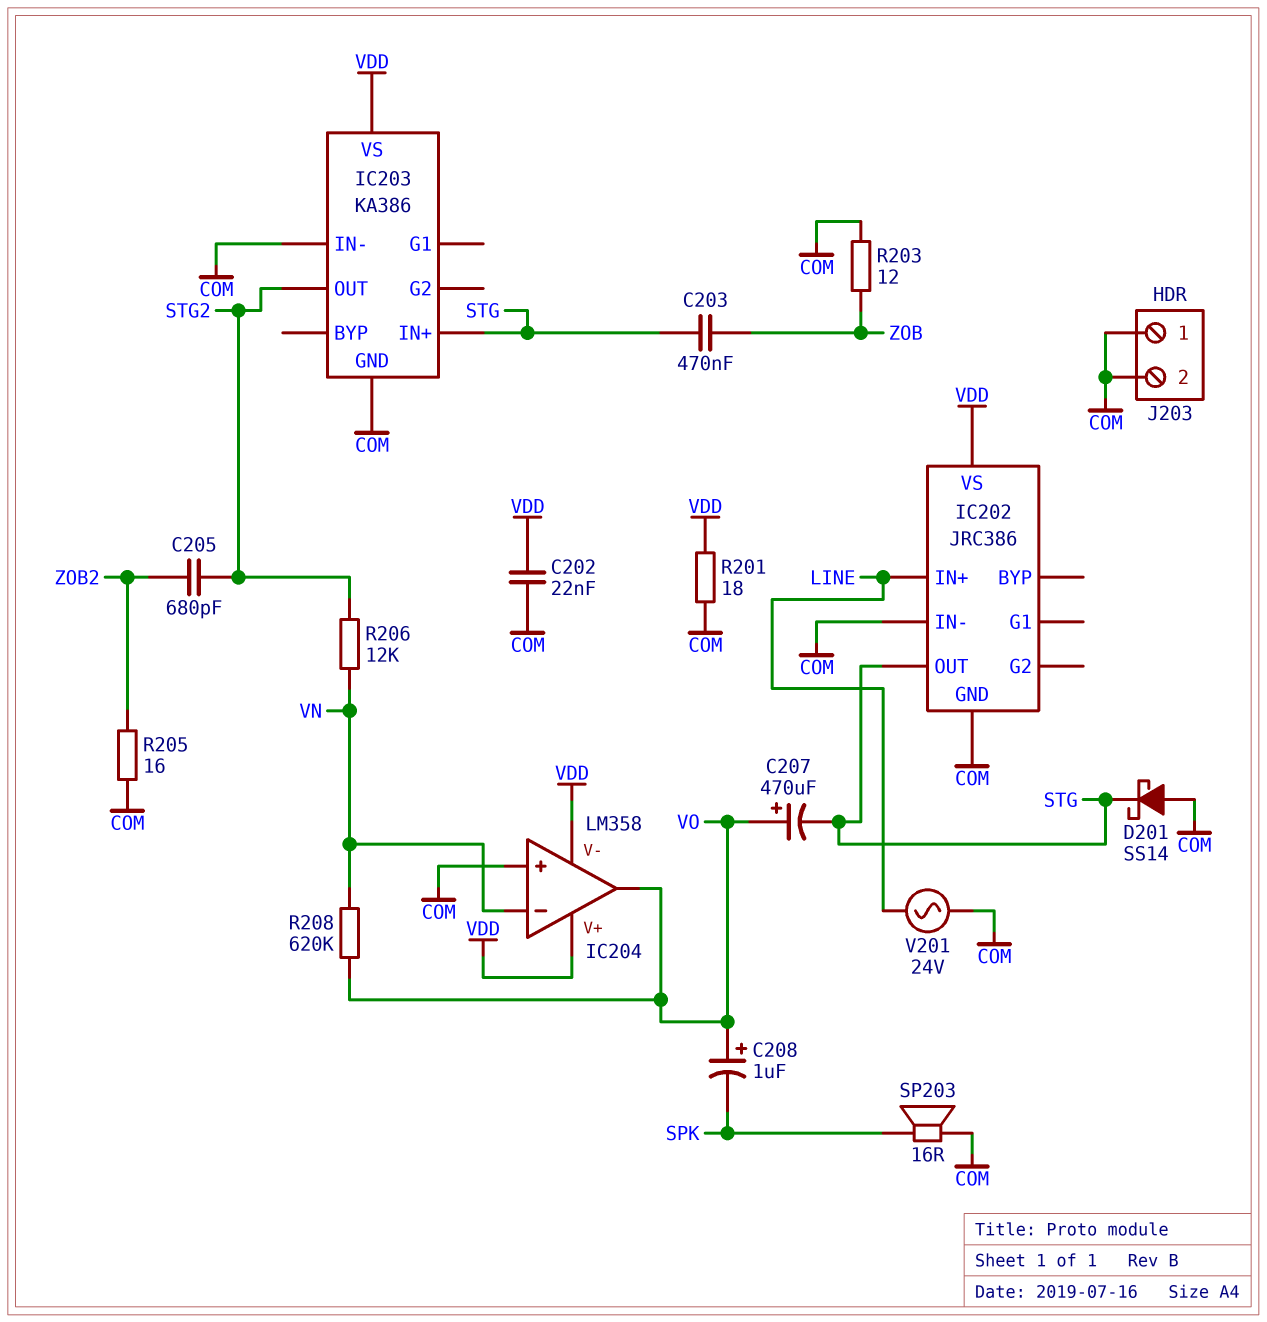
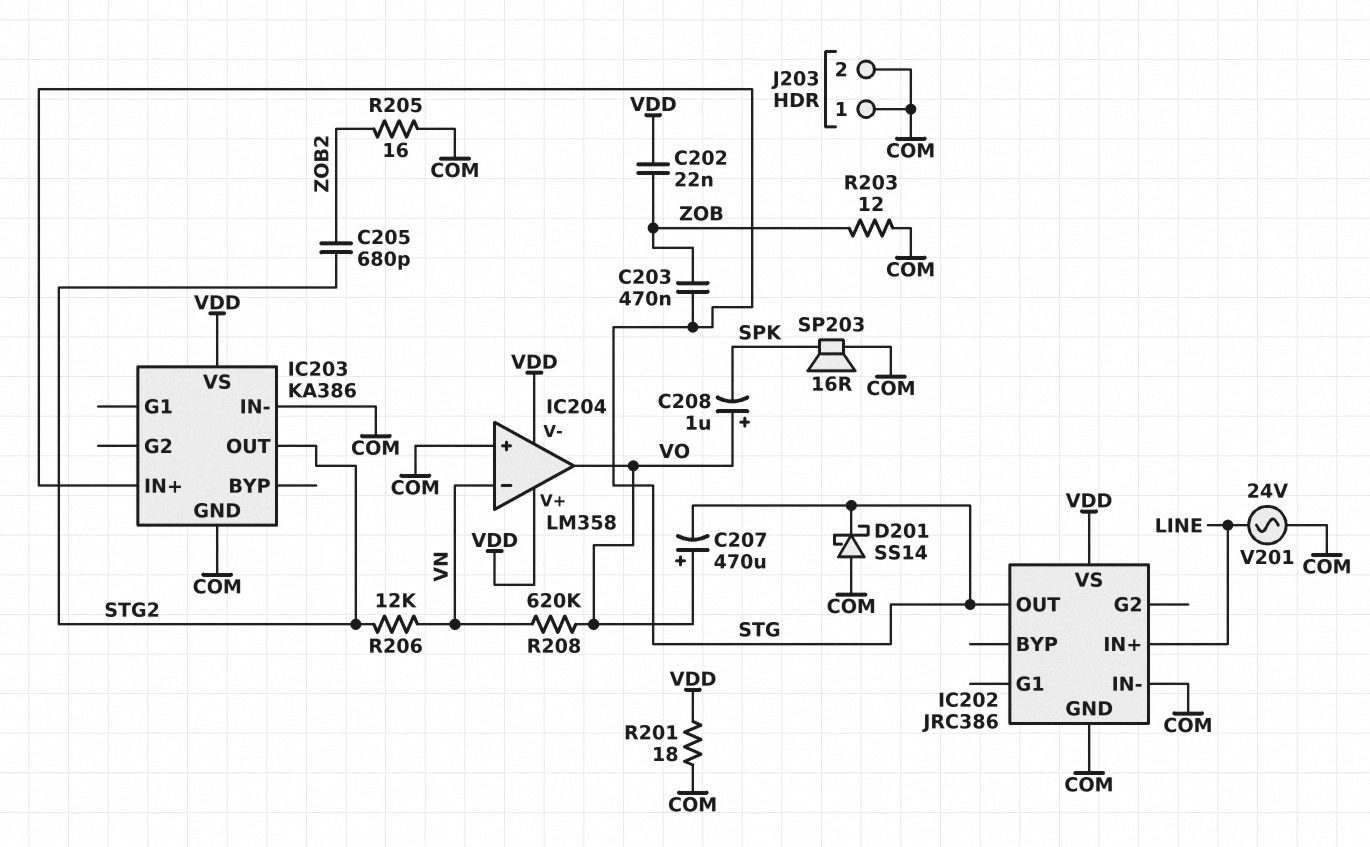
C202: 22nF (COM, VDD) -> 22nF (VDD, ZOB)

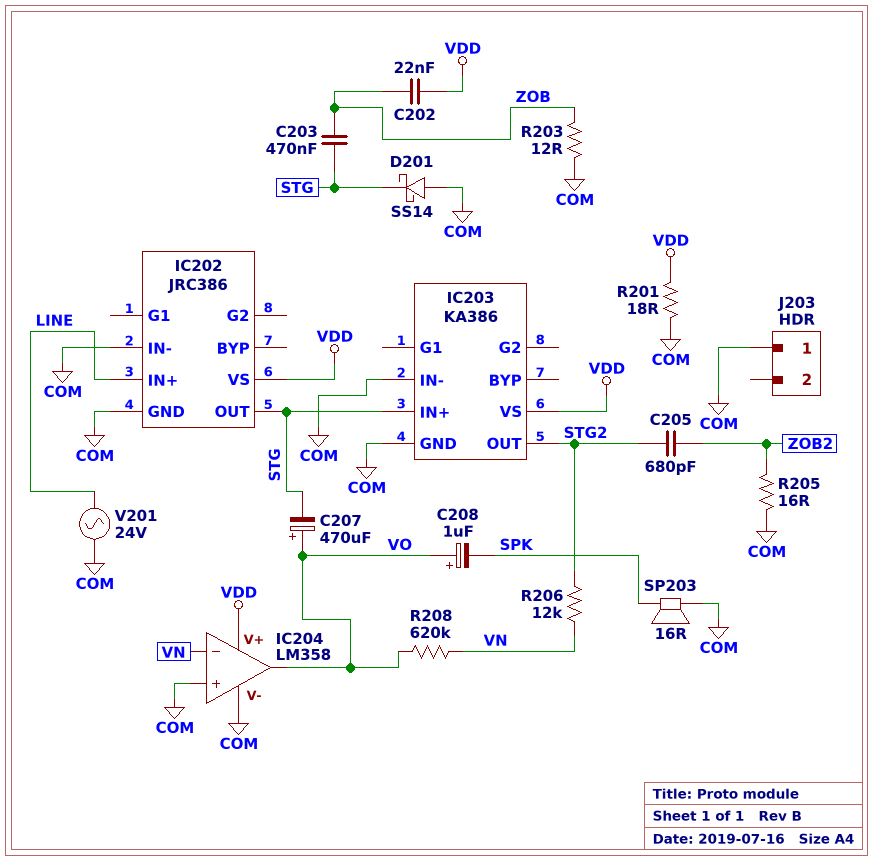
IC204 pin V-: VDD -> COM
J203 pin 2: COM -> none

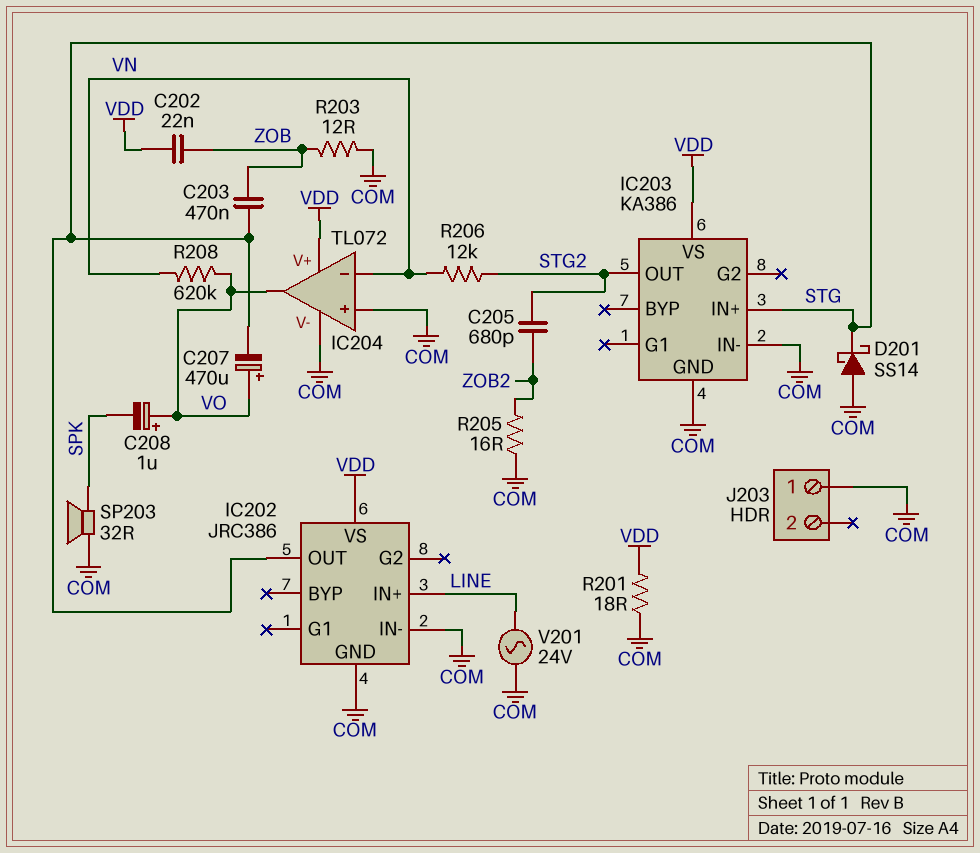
IC204: LM358 -> TL072
SP203: speaker 16R (COM, SPK) -> speaker 32R (COM, SPK)

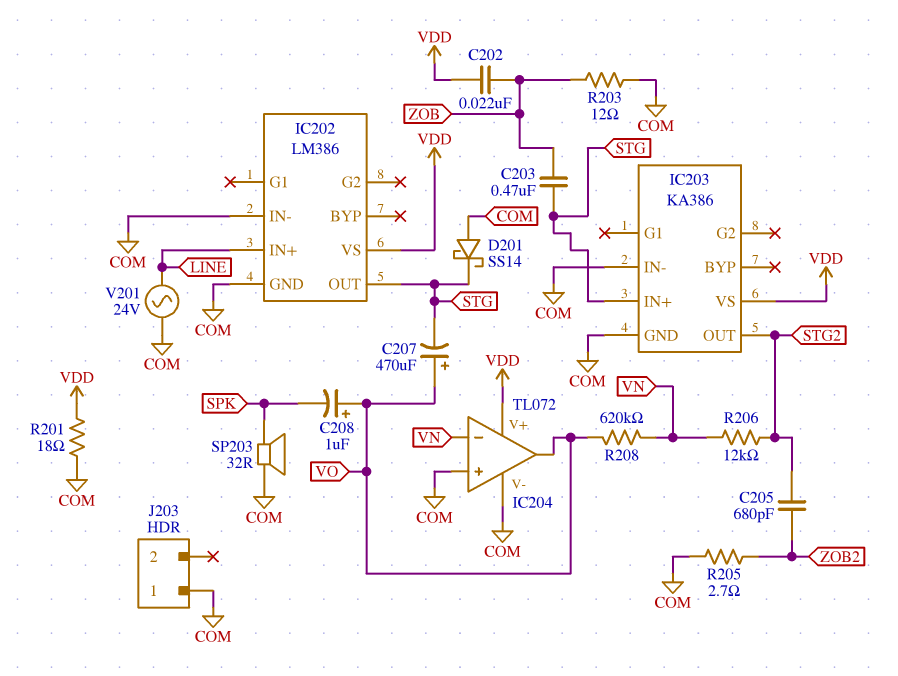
IC202: JRC386 -> LM386
R205: 16 (COM, ZOB2) -> 2.7 (COM, ZOB2)

